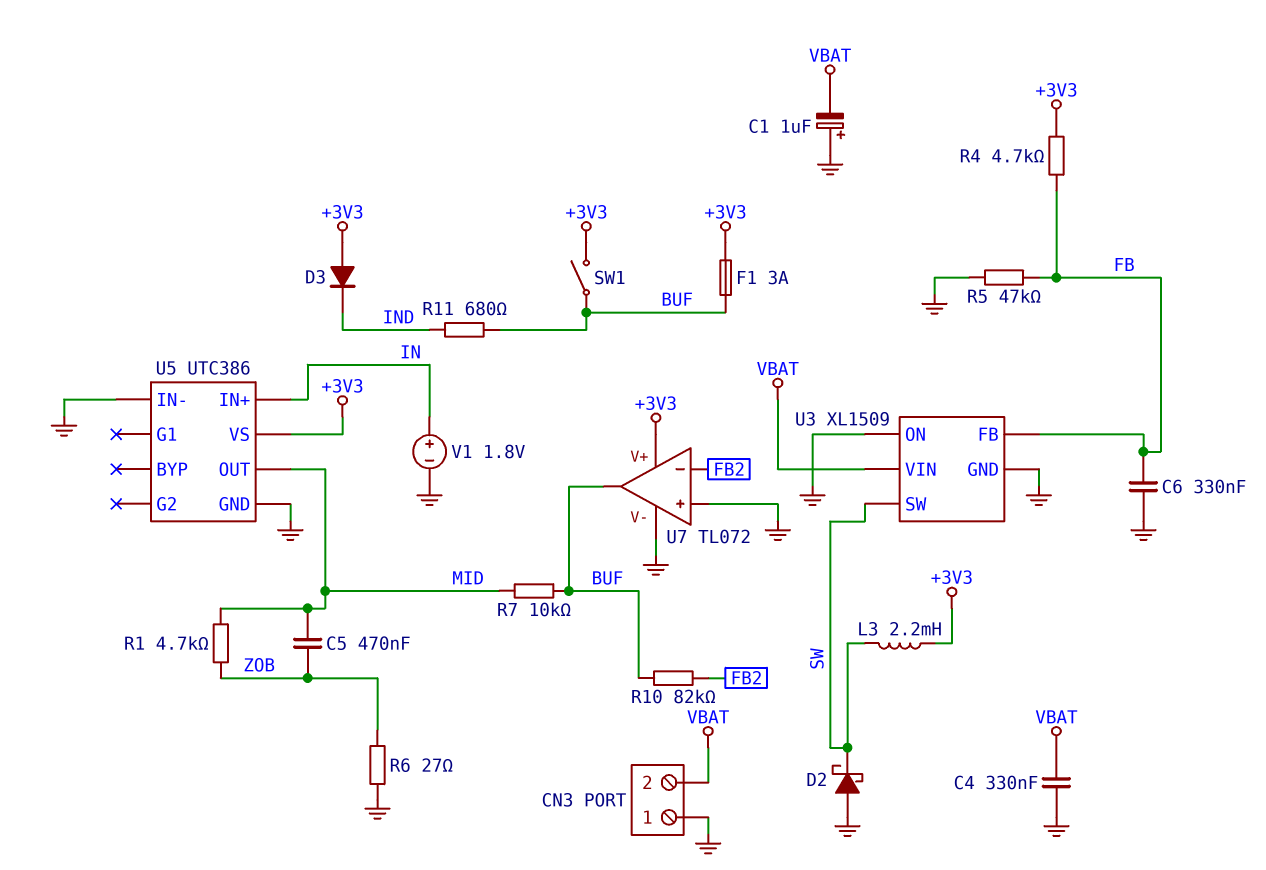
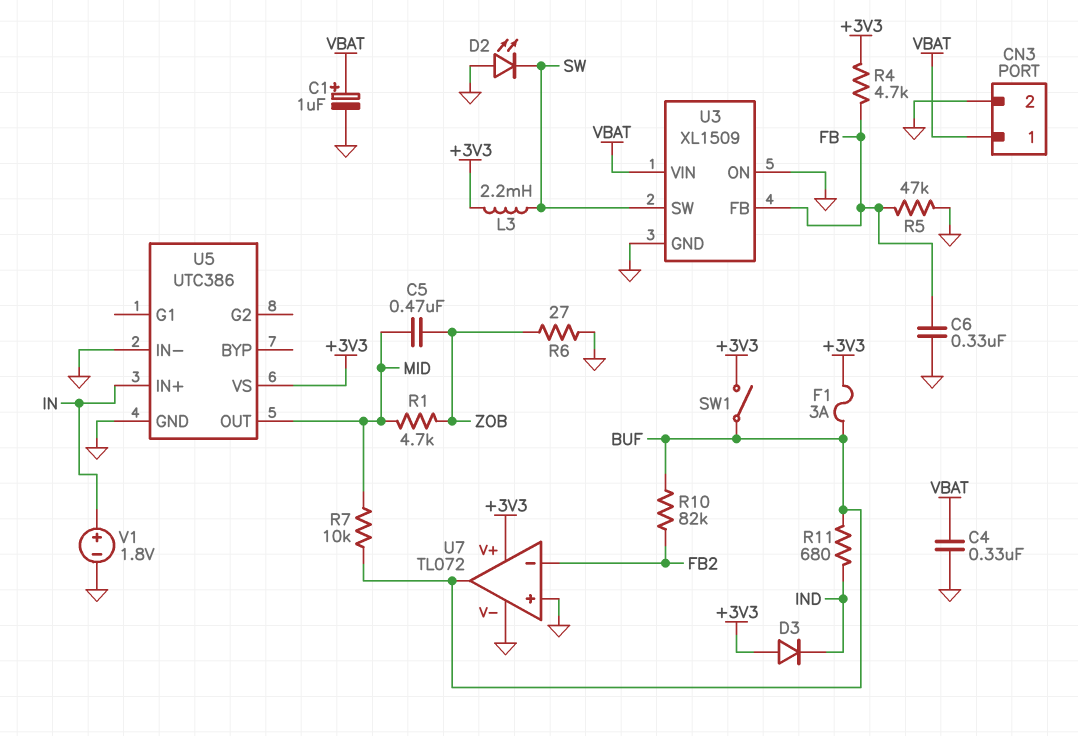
C1: 1uF (plus GND, minus VBAT) -> 1uF (plus VBAT, minus GND)
CN3 pin 1: GND -> VBAT
CN3 pin 2: VBAT -> GND
D2: schottky (A GND, K SW) -> LED (A GND, K SW)

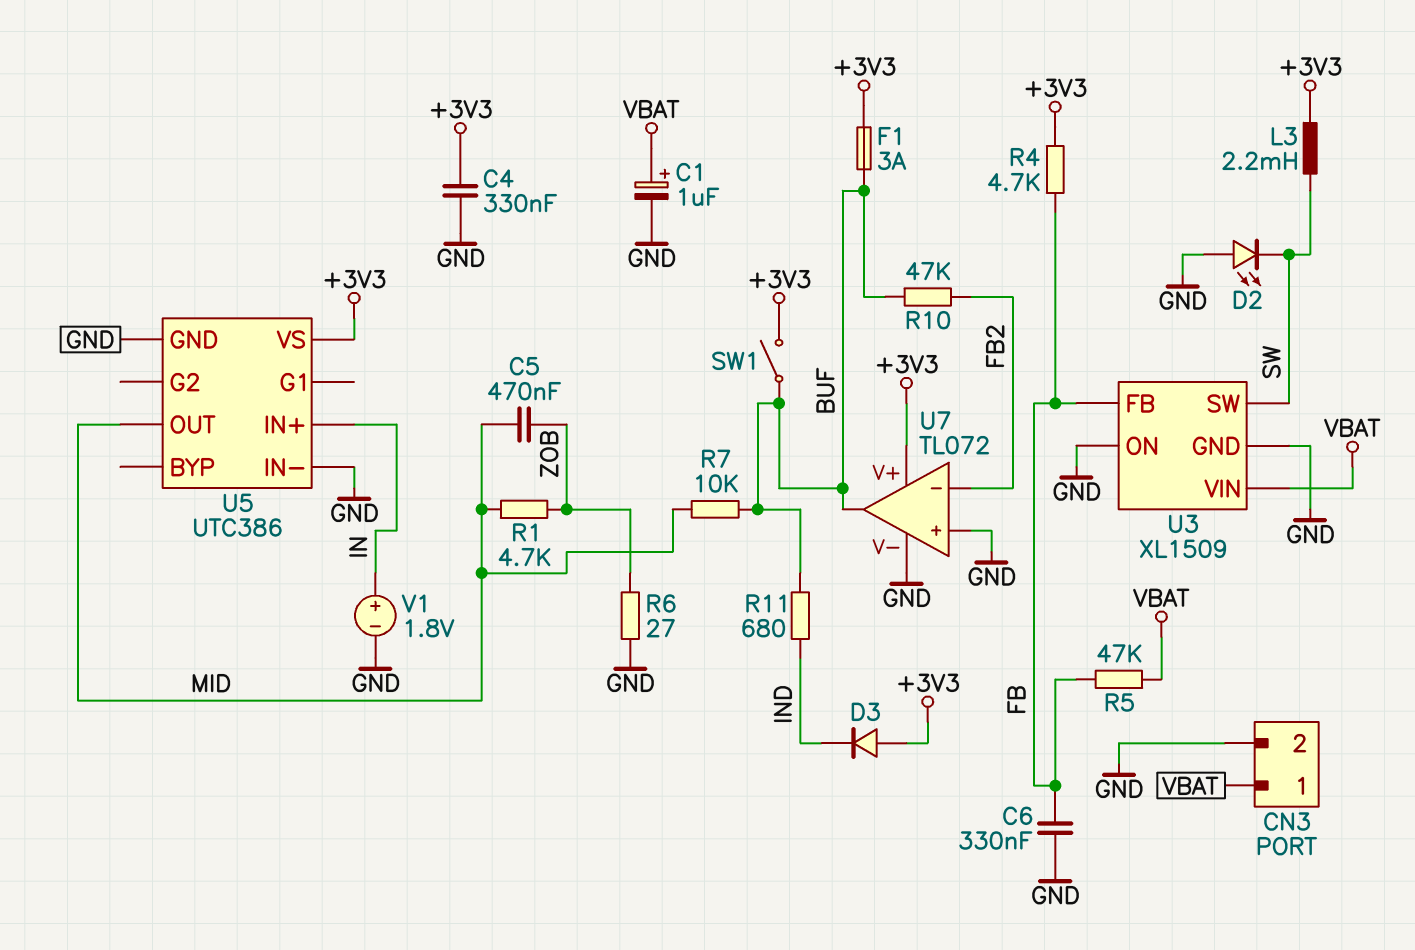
C4: 330nF (GND, VBAT) -> 330nF (+3V3, GND)
R5: 47k (FB, GND) -> 47k (FB, VBAT)
R10: 82k (BUF, FB2) -> 47k (BUF, FB2)

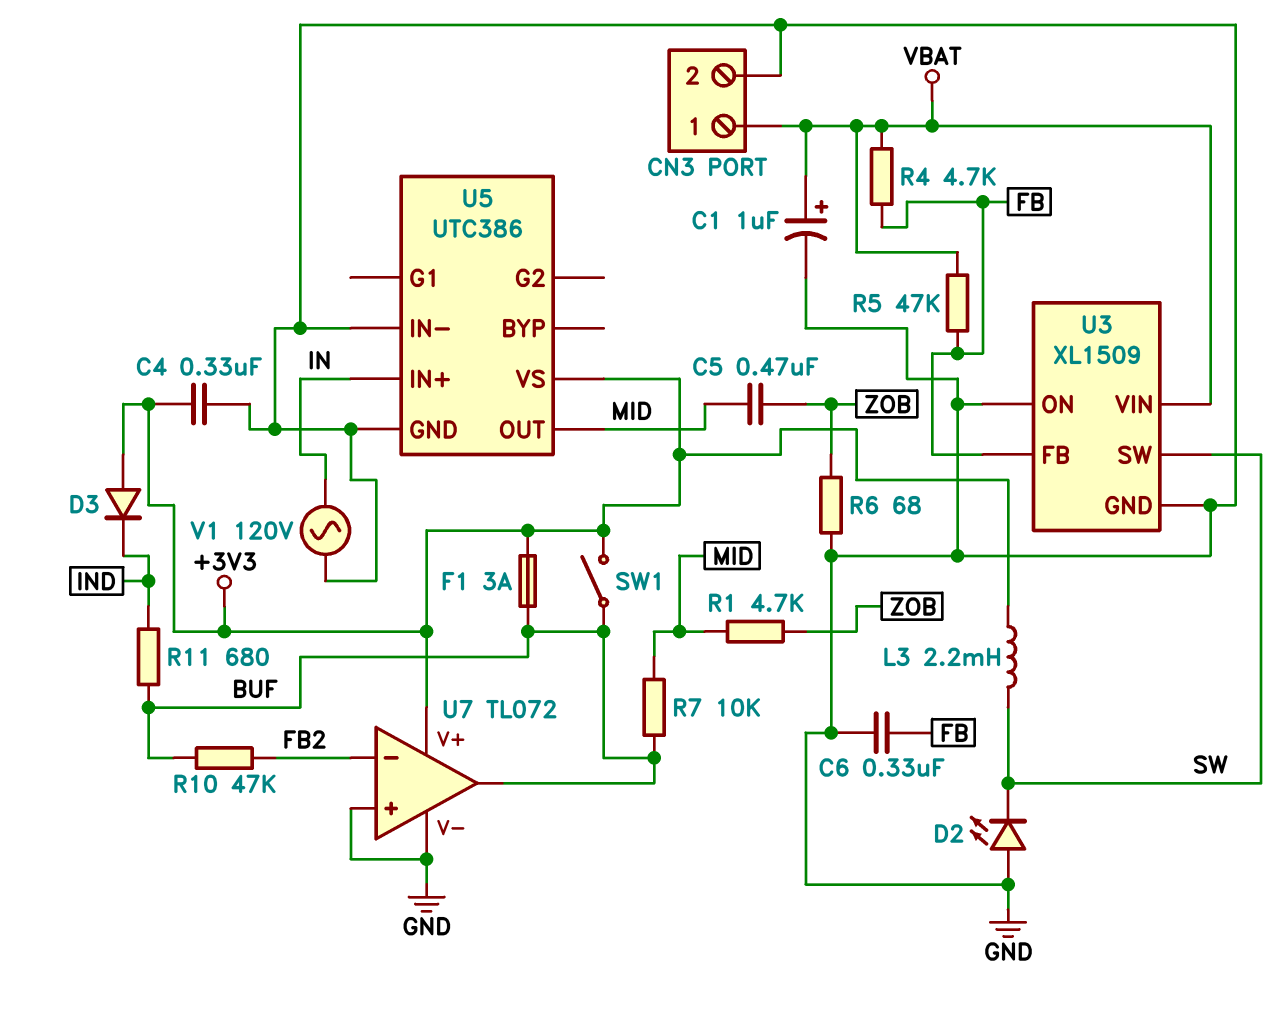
R4: 4.7k (+3V3, FB) -> 4.7k (FB, VBAT)
R6: 27 (GND, ZOB) -> 68 (GND, ZOB)
V1: 1.8V (plus IN, minus GND) -> AC 120V (GND, IN)

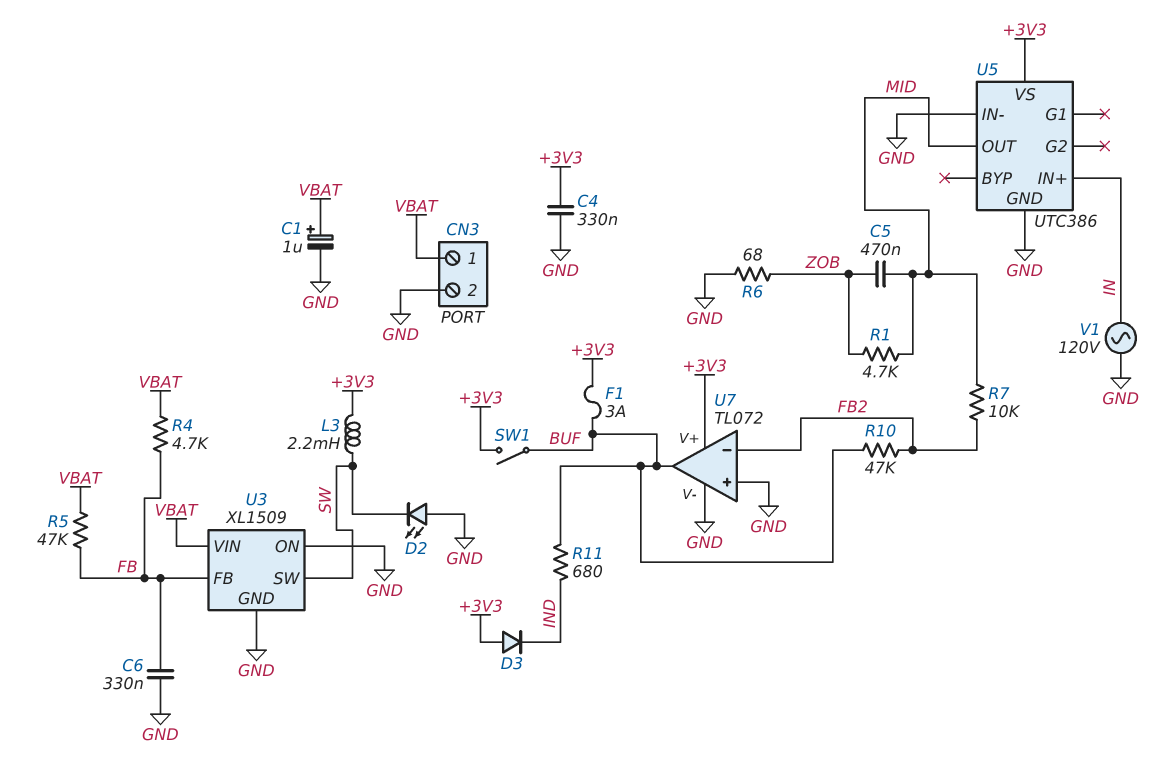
R7: 10k (BUF, MID) -> 10k (FB2, MID)

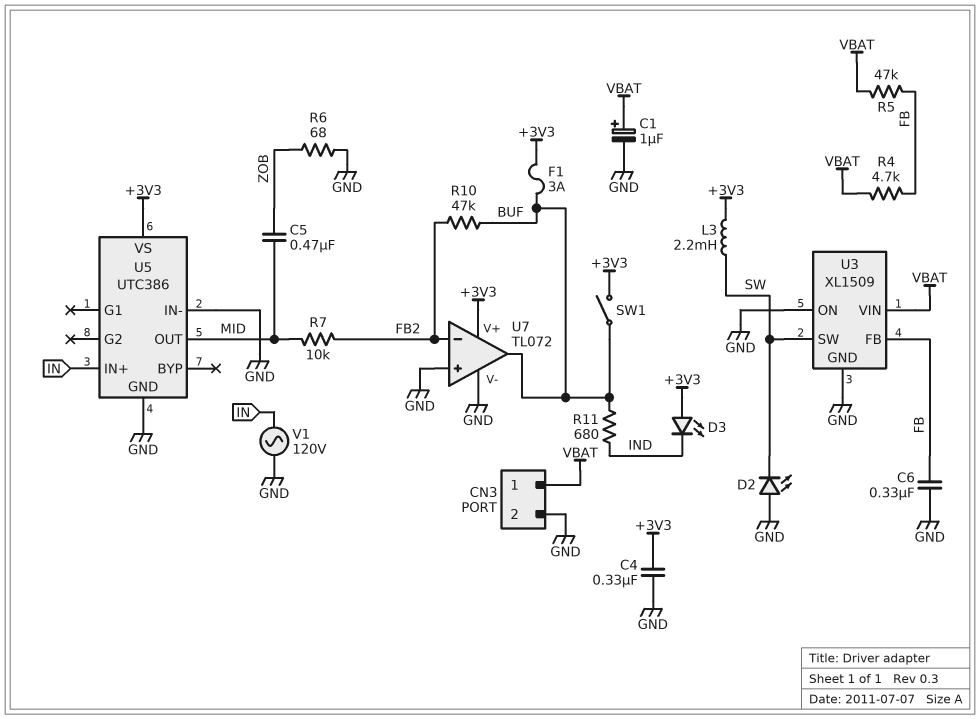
D3: diode (A +3V3, K IND) -> LED (A +3V3, K IND)
R1: 4.7k (MID, ZOB) -> none

